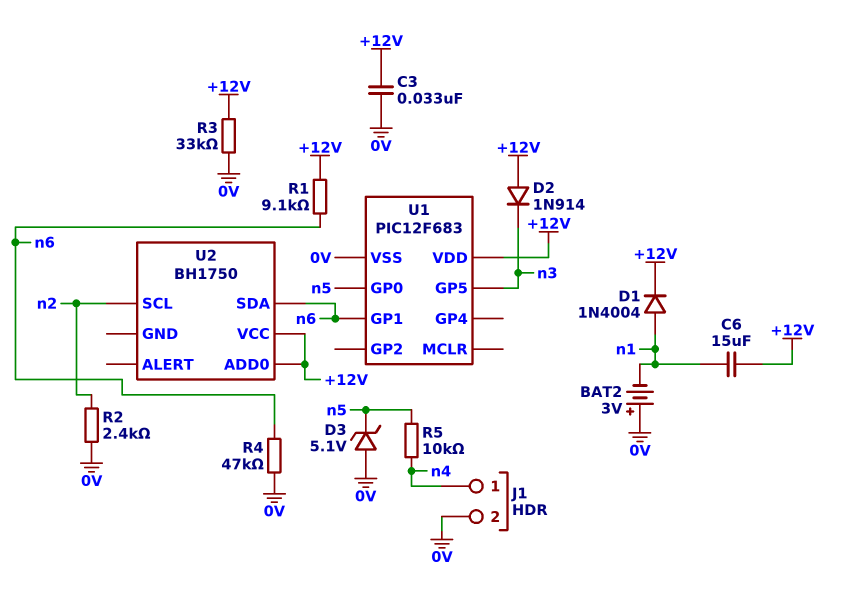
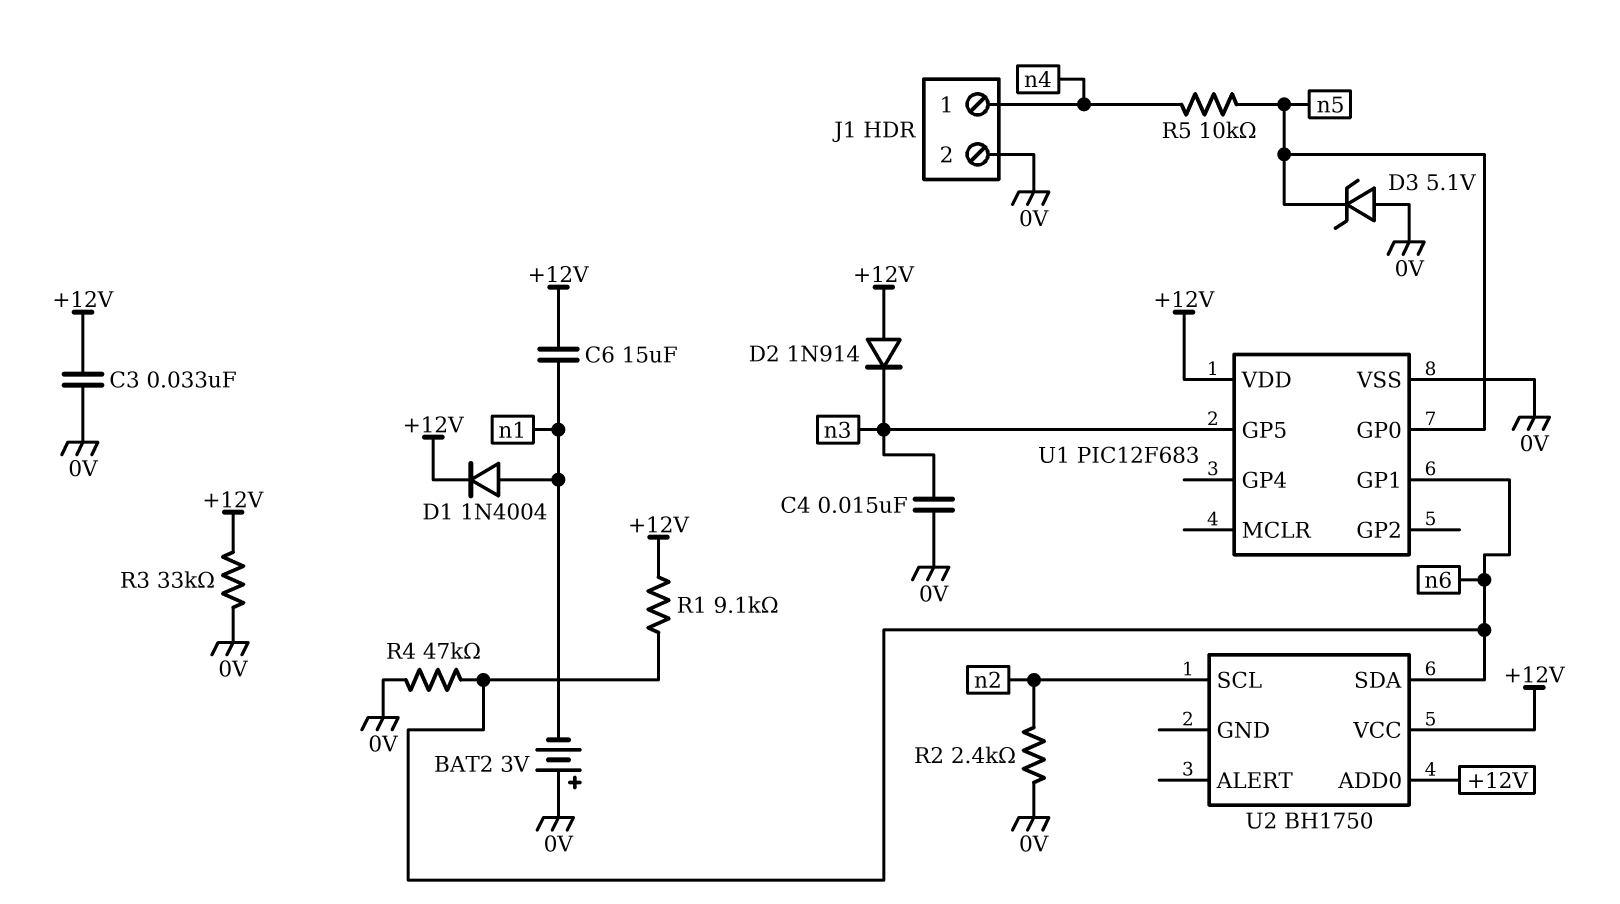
C4: none -> 15nF (0V, n3)

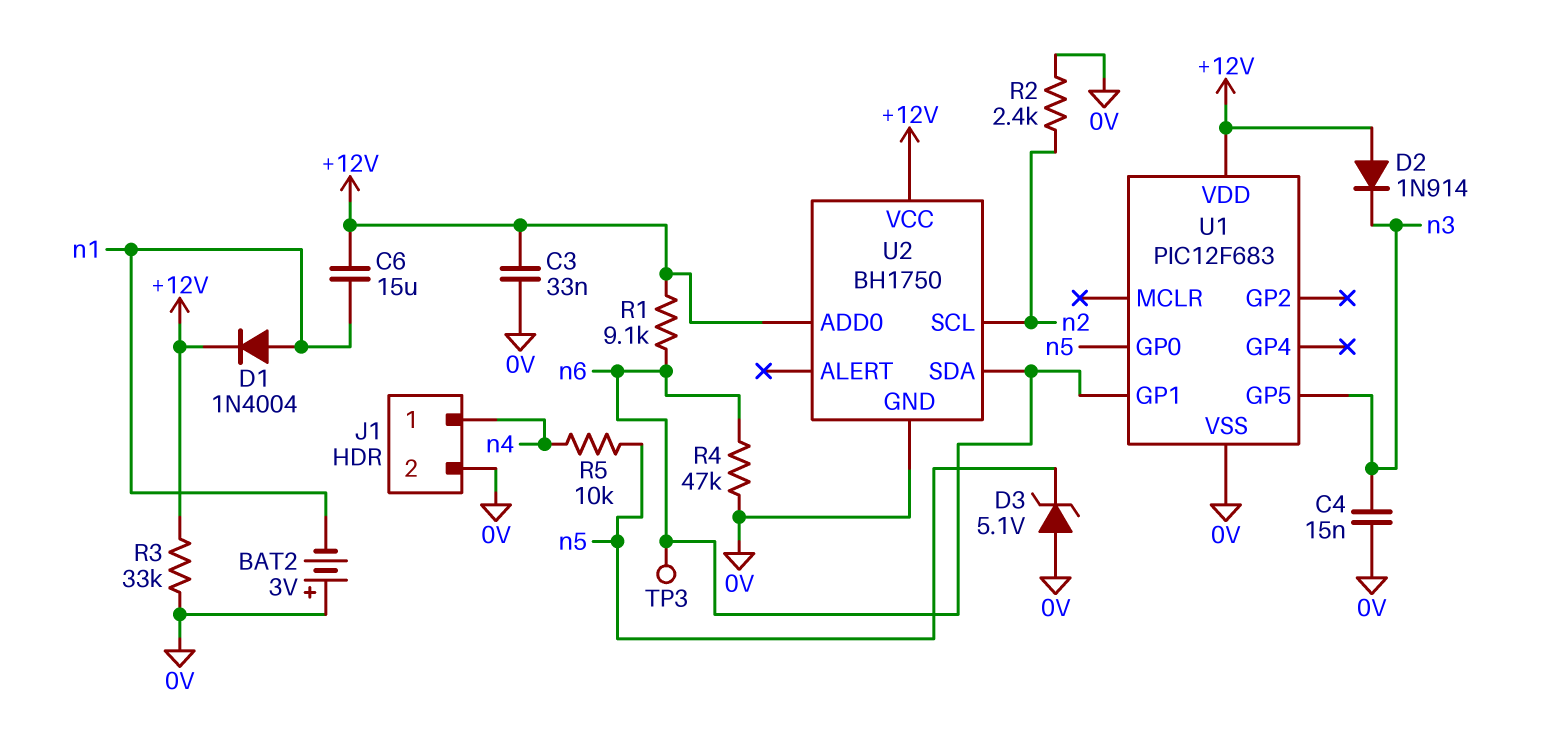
TP3: none -> test point (n6)
U2 pin GND: none -> 0V

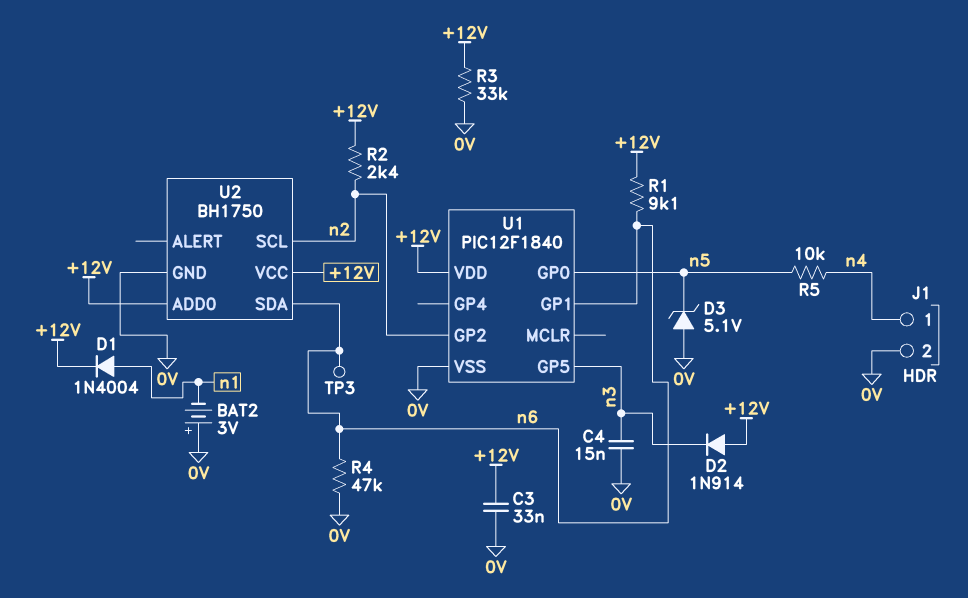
C6: 15uF (+12V, n1) -> none
R2: 2.4k (0V, n2) -> 2.4k (+12V, n2)
U1: PIC12F683 -> PIC12F1840
U1 pin GP2: none -> n2

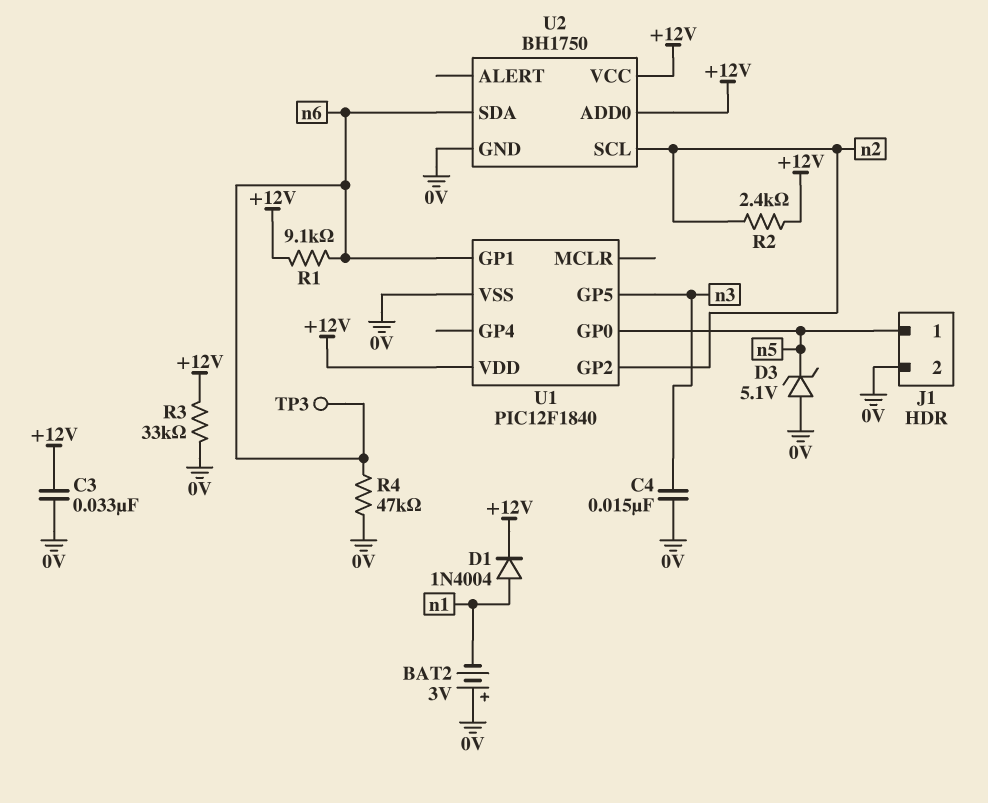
D2: diode 1N914 (A +12V, K n3) -> none
J1 pin 1: n4 -> n5
R5: 10k (n4, n5) -> none

